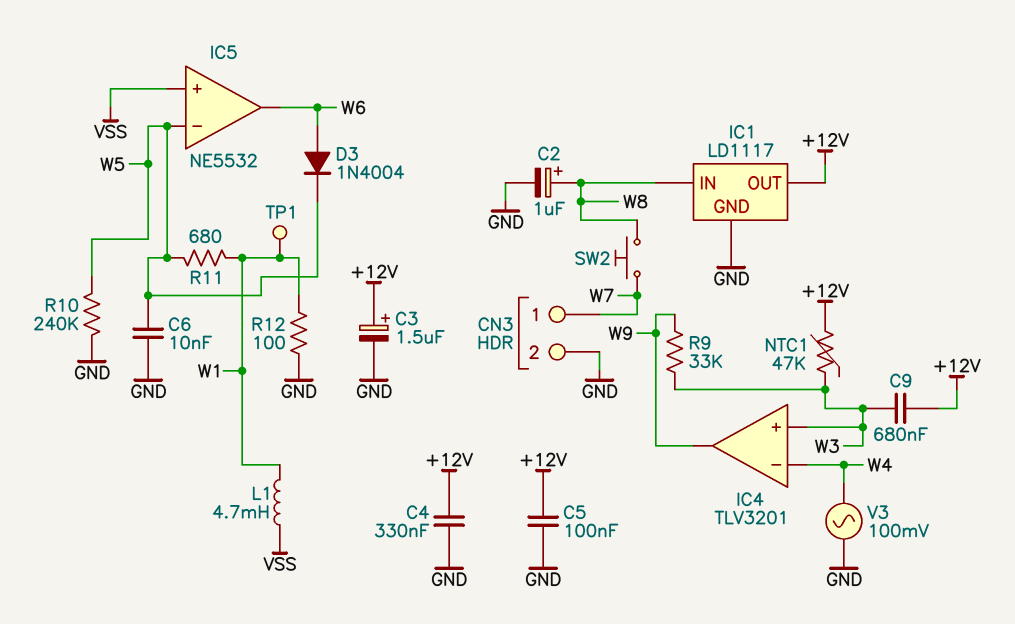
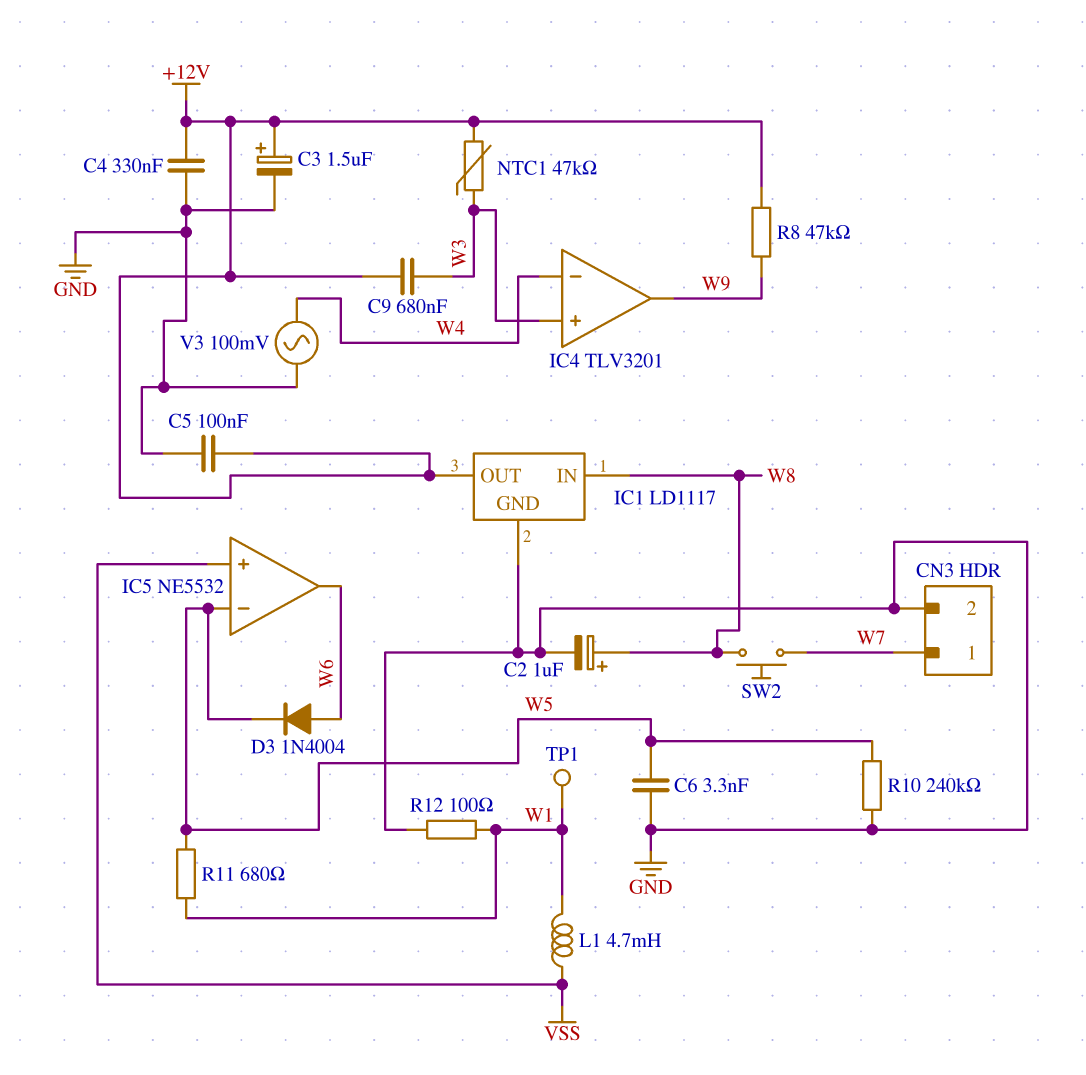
C6: 10nF (GND, W5) -> 3.3nF (GND, W5)
R8: none -> 47k (+12V, W9)
R9: 33k (W3, W9) -> none

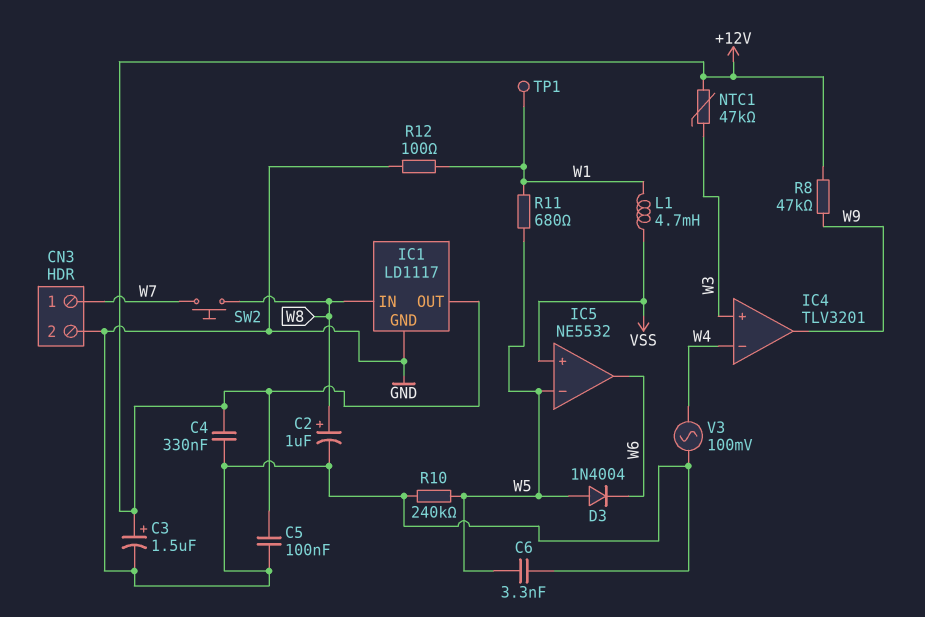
C9: 680nF (+12V, W3) -> none
D3: diode 1N4004 (A W6, K W5) -> diode 1N4004 (A W5, K W6)

